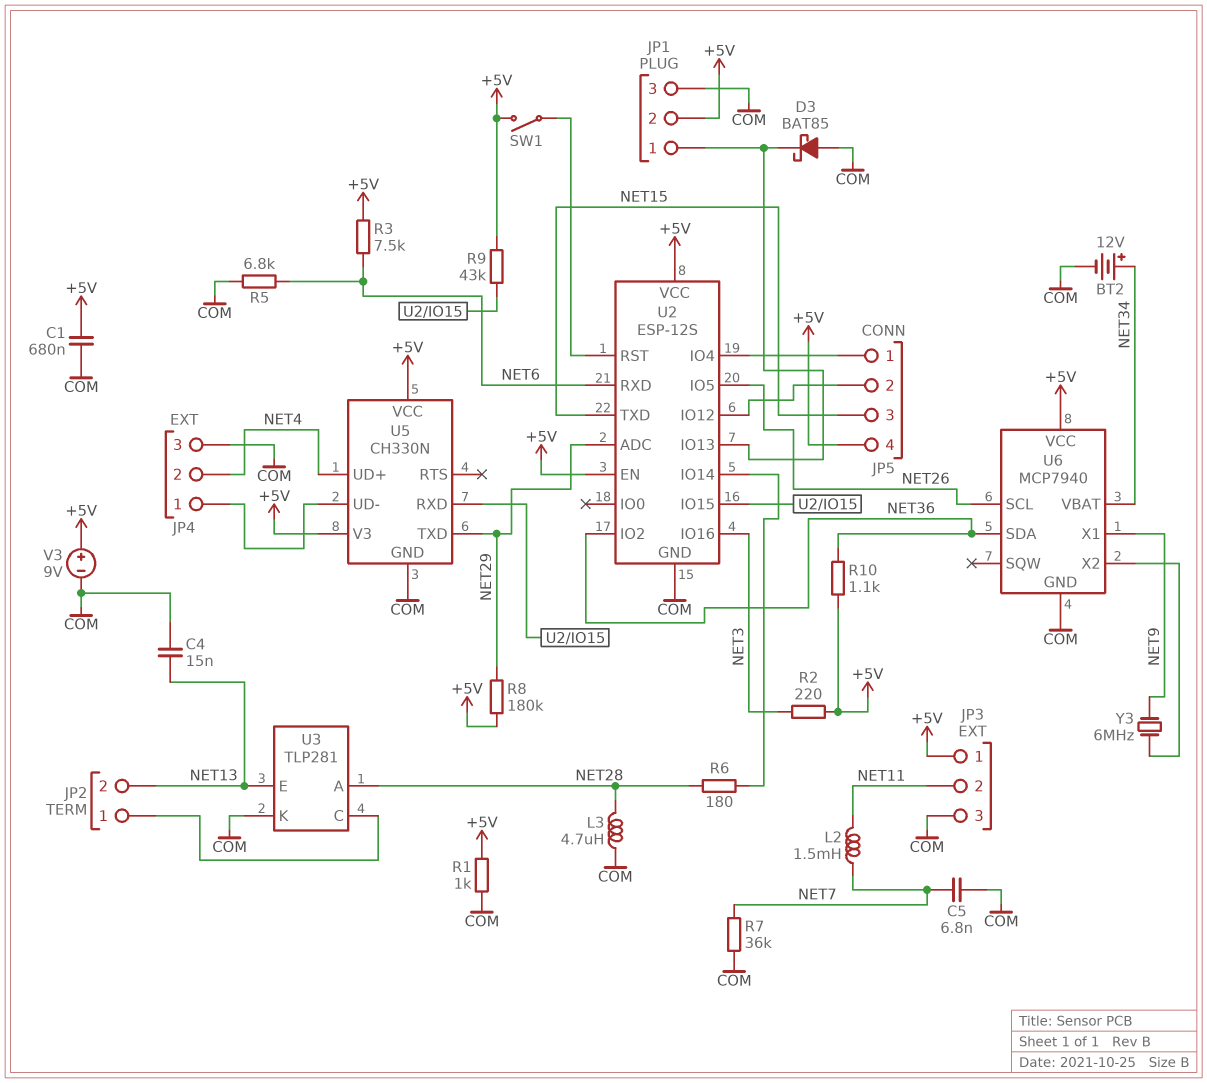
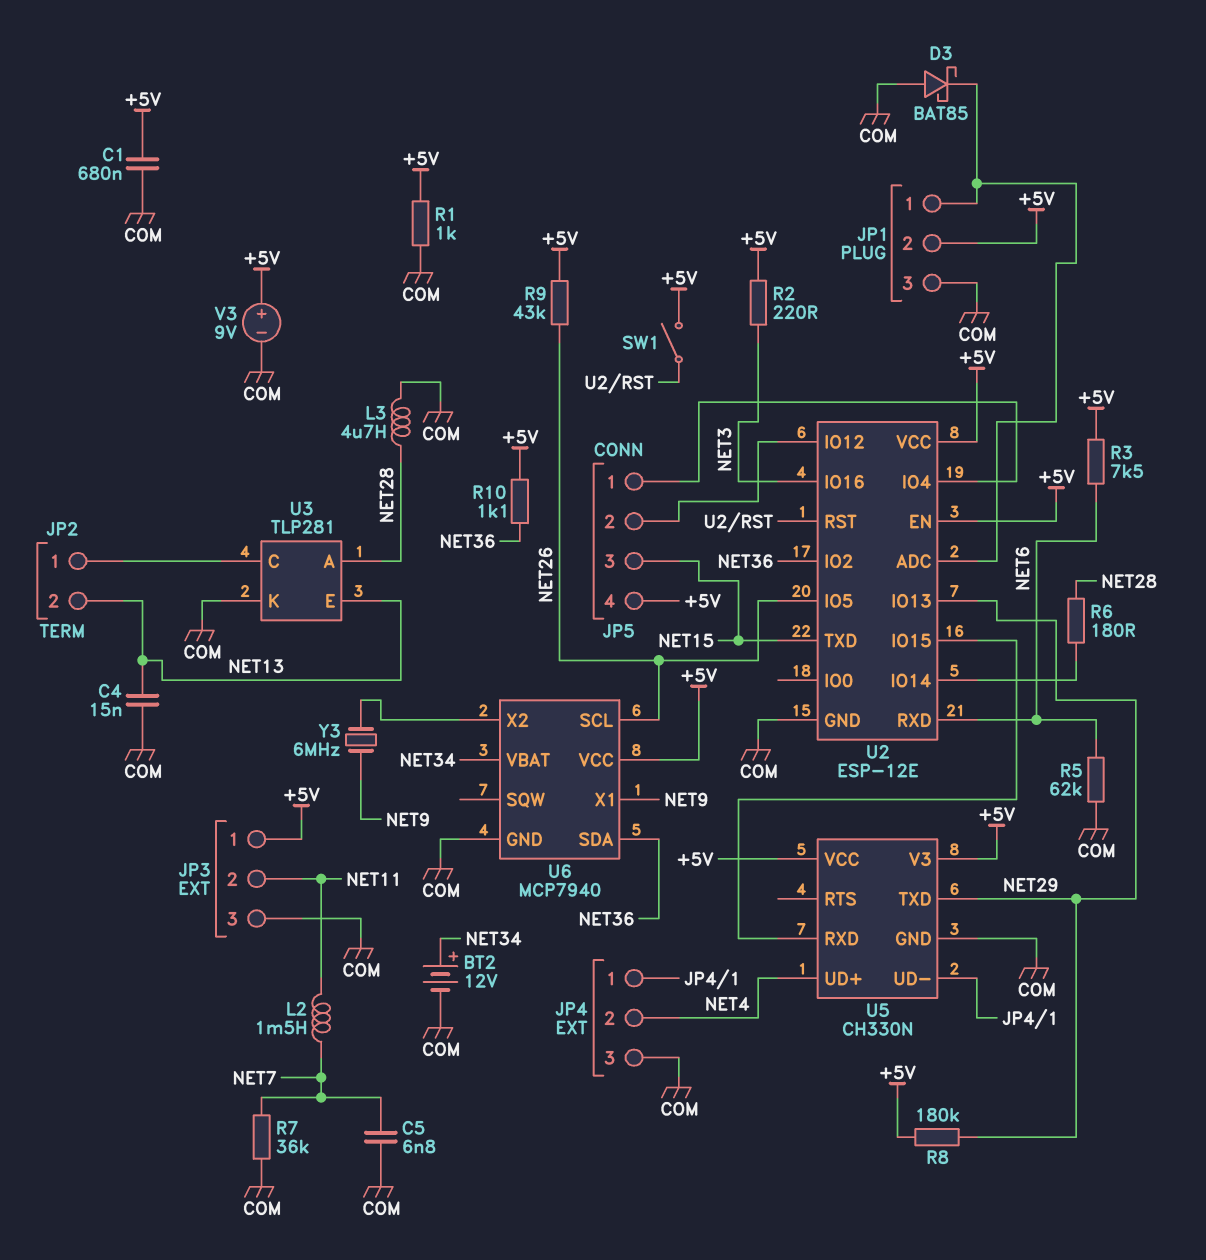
R5: 6.8k (COM, NET6) -> 62k (COM, NET6)
R9: 43k (+5V, U2/IO15) -> 43k (+5V, NET26)
U2: ESP-12S -> ESP-12E
U2 pin ADC: NET29 -> JP1/1
U2 pin IO13: JP1/1 -> NET29

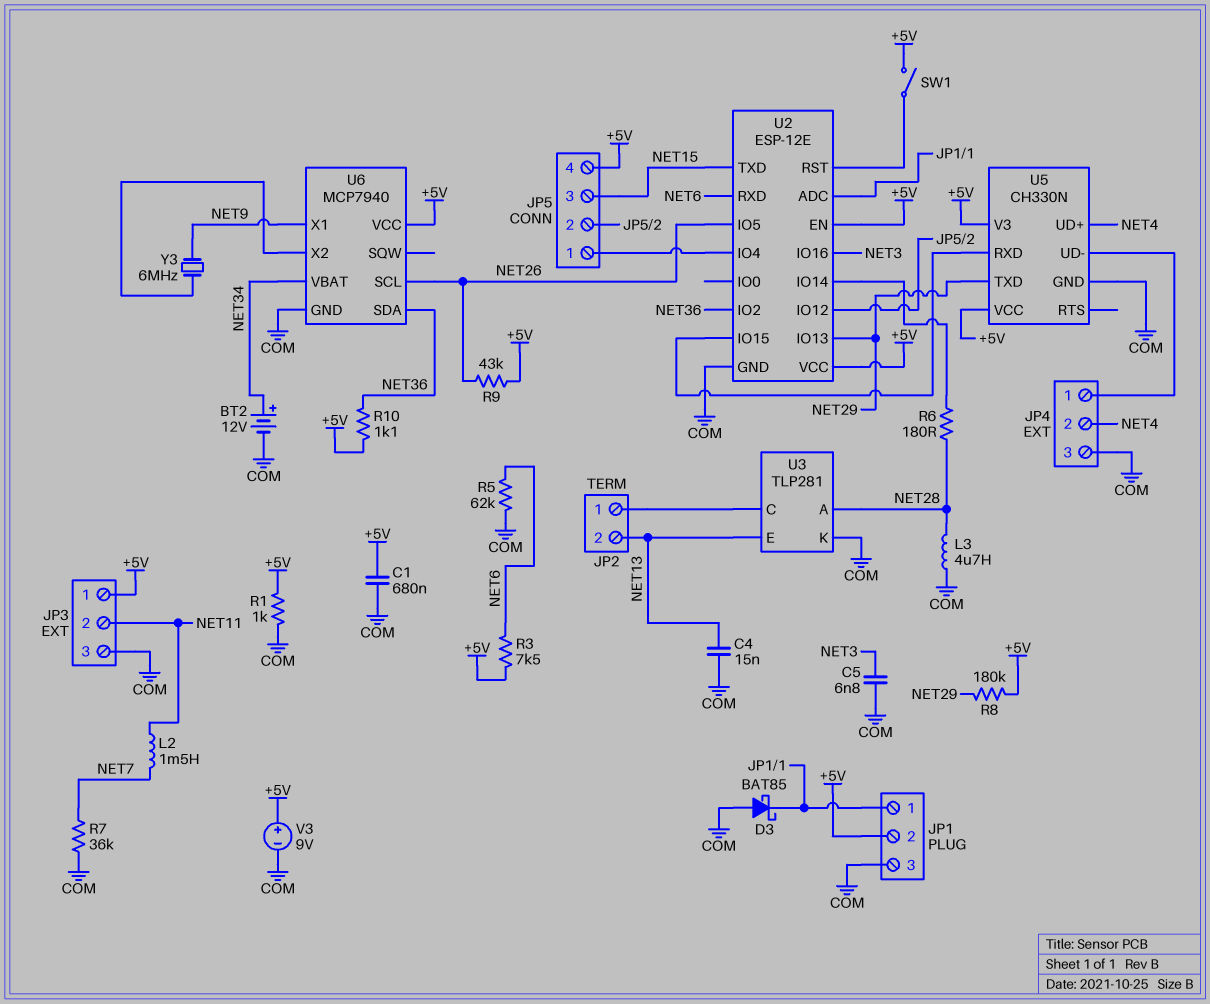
C5: 6.8nF (COM, NET7) -> 6.8nF (COM, NET3)
R2: 220 (+5V, NET3) -> none

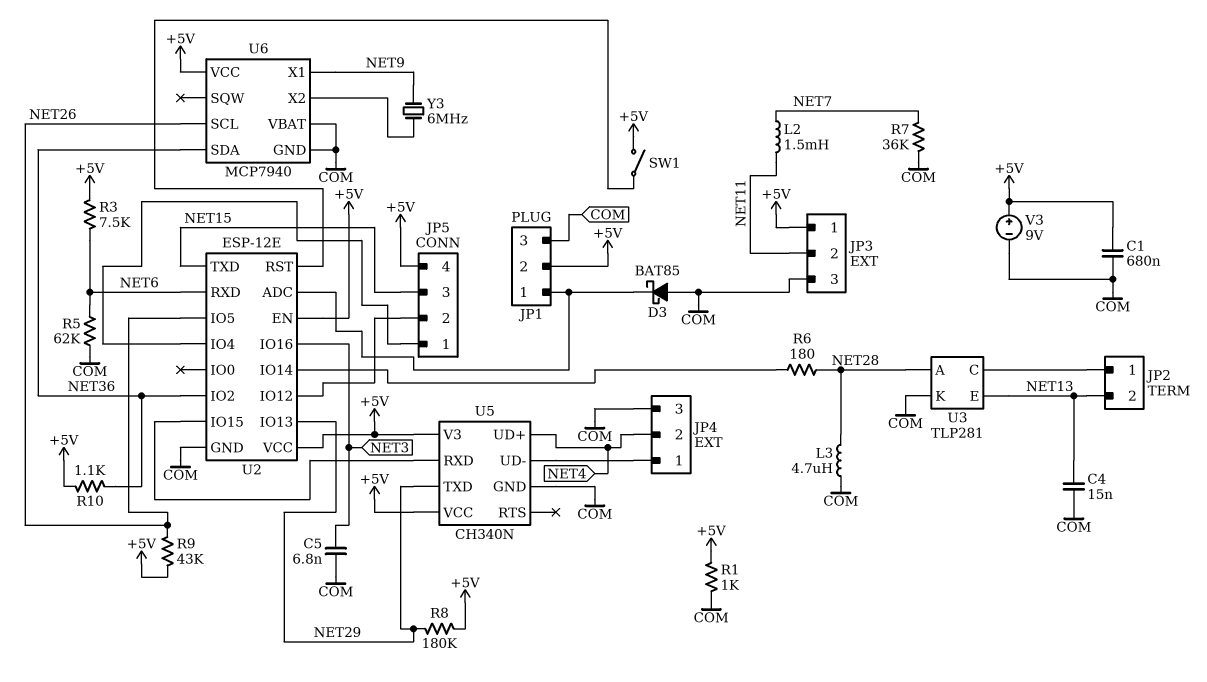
BT2: 12V (plus NET34, minus COM) -> none
U5: CH330N -> CH340N
U6 pin VBAT: NET34 -> COM

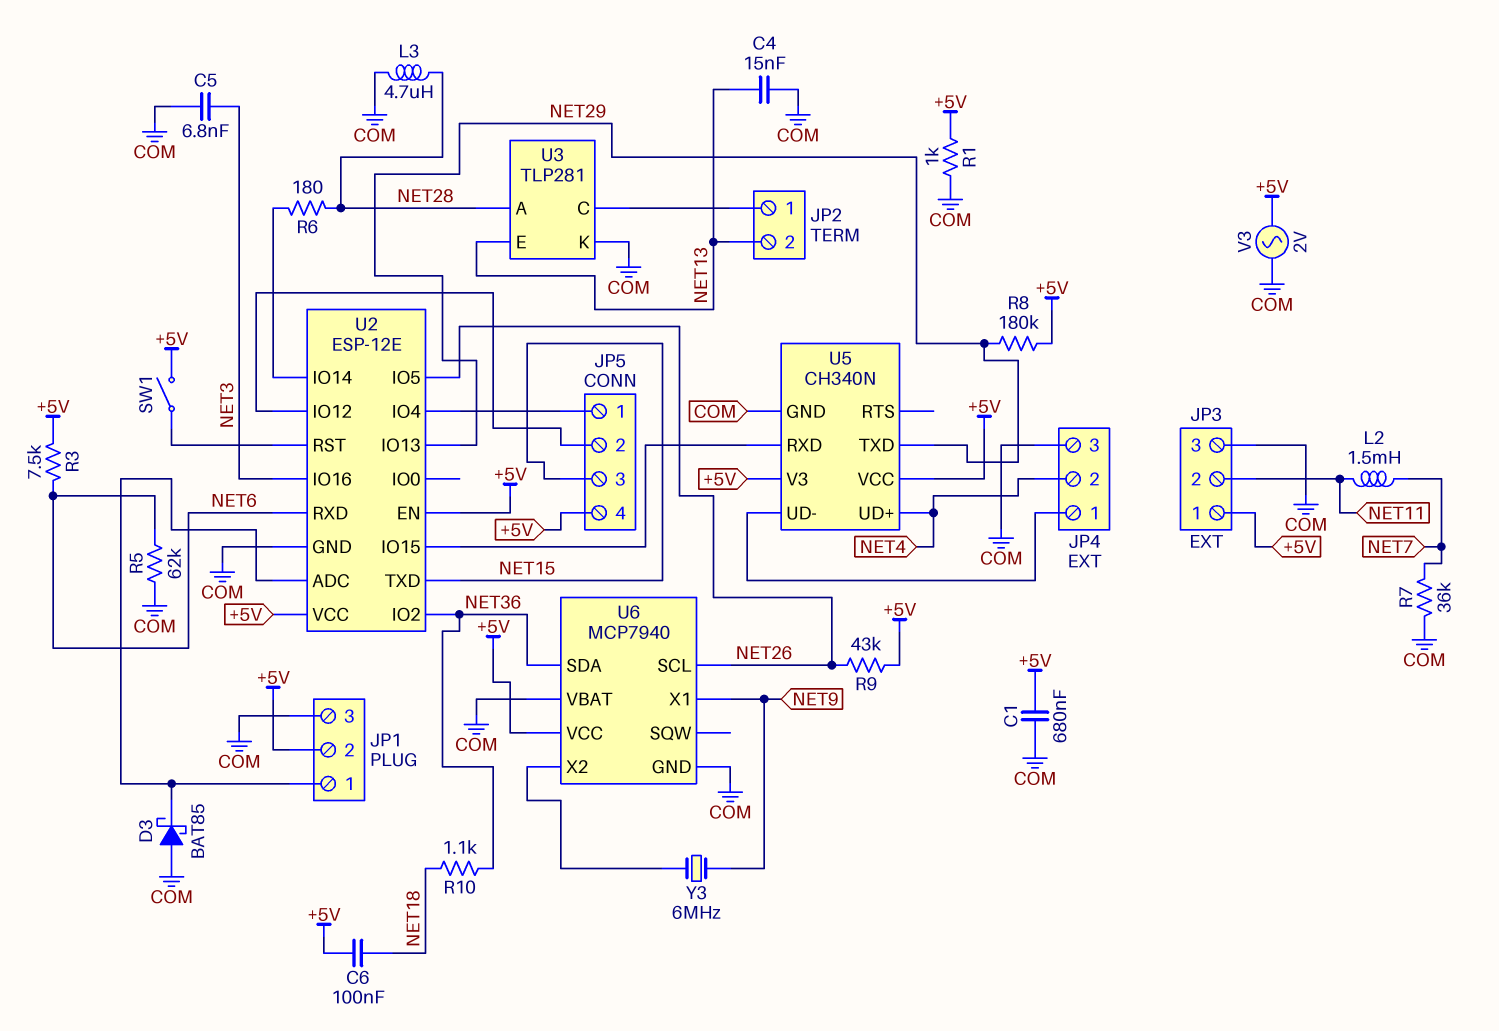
C6: none -> 100nF (+5V, NET18)
R10: 1.1k (+5V, NET36) -> 1.1k (NET18, NET36)
V3: 9V (plus +5V, minus COM) -> AC 2V (+5V, COM)

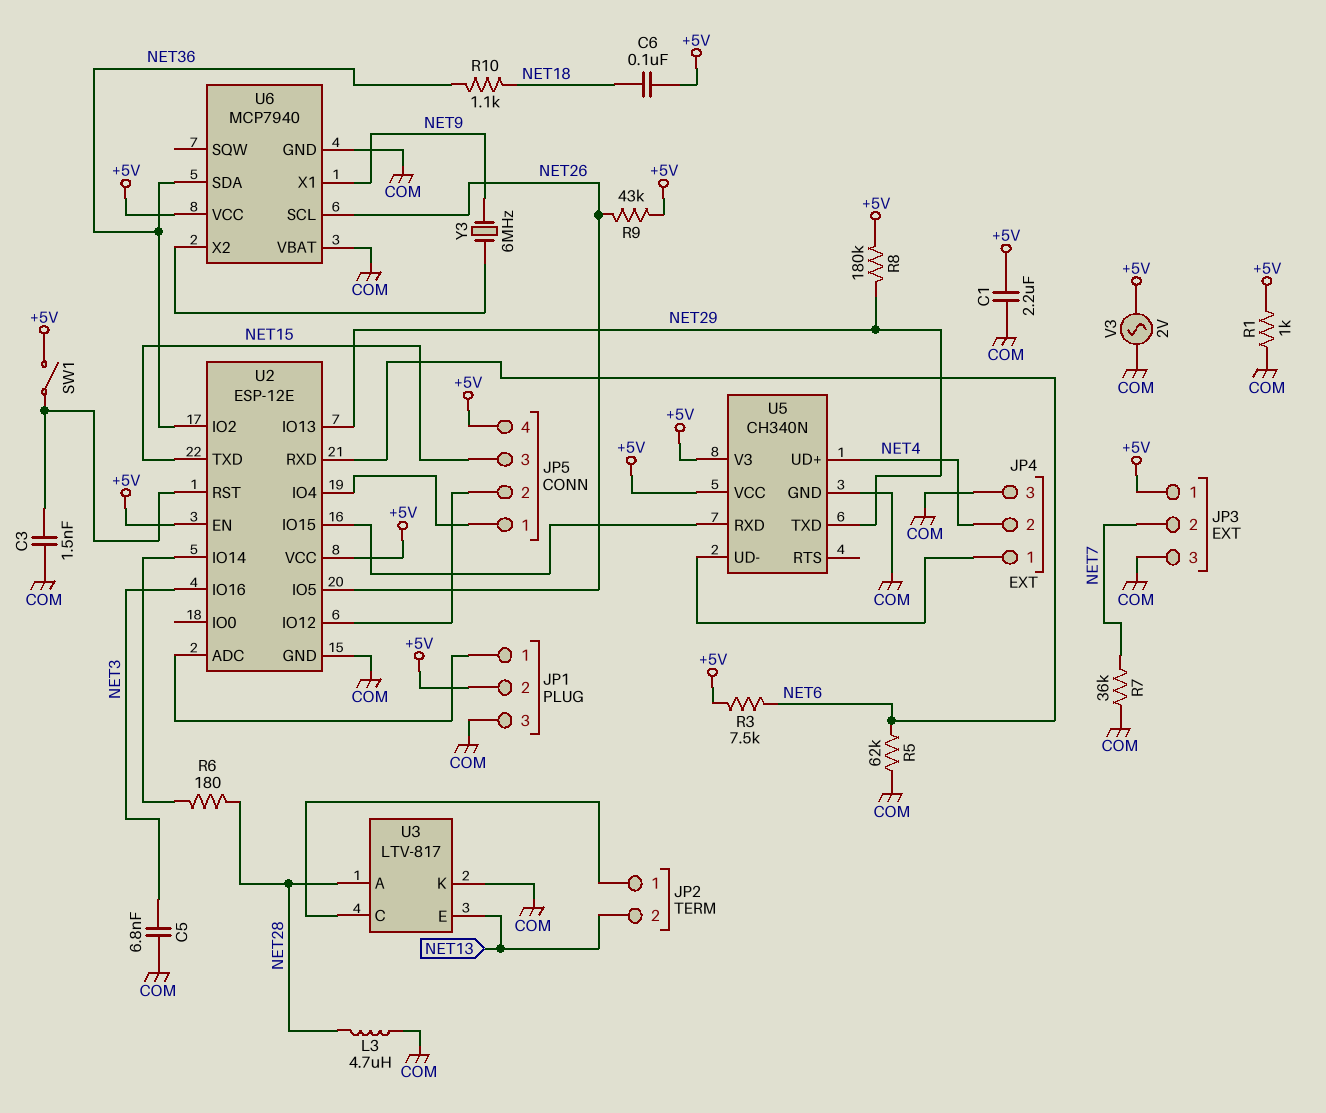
C1: 680nF (+5V, COM) -> 2.2uF (+5V, COM)
C3: none -> 1.5nF (COM, U2/RST)
C4: 15nF (COM, NET13) -> none
D3: schottky BAT85 (A COM, K JP1/1) -> none
JP3 pin 2: NET11 -> NET7
L2: 1.5mH (NET7, NET11) -> none
U3: TLP281 -> LTV-817

